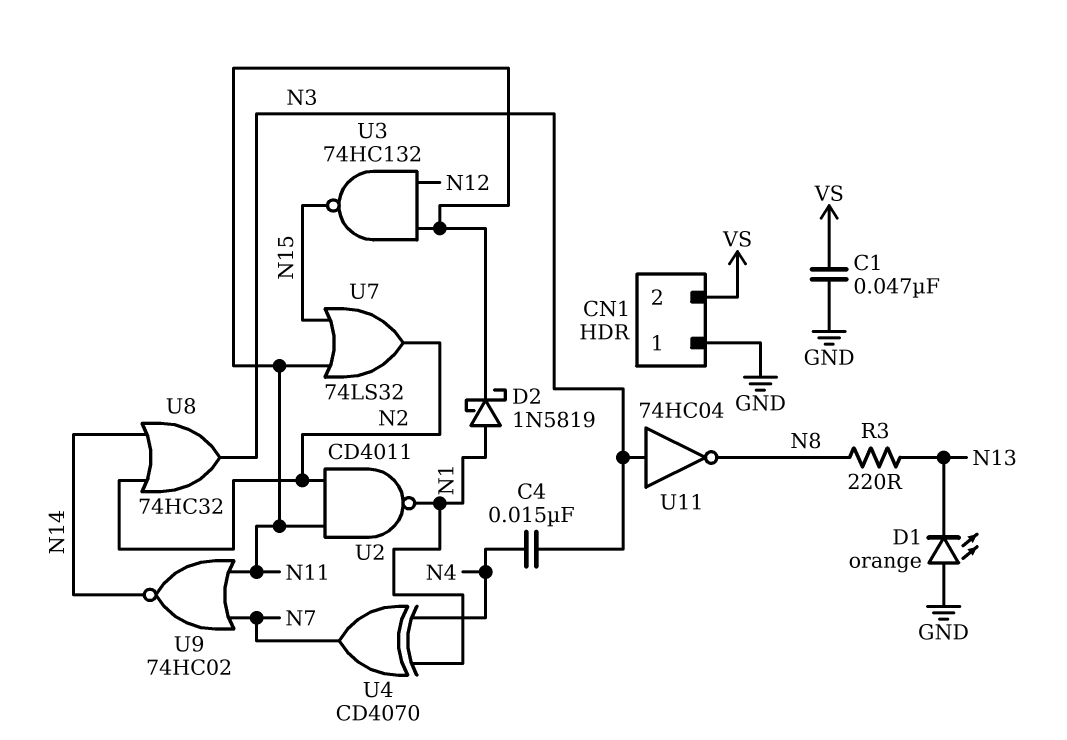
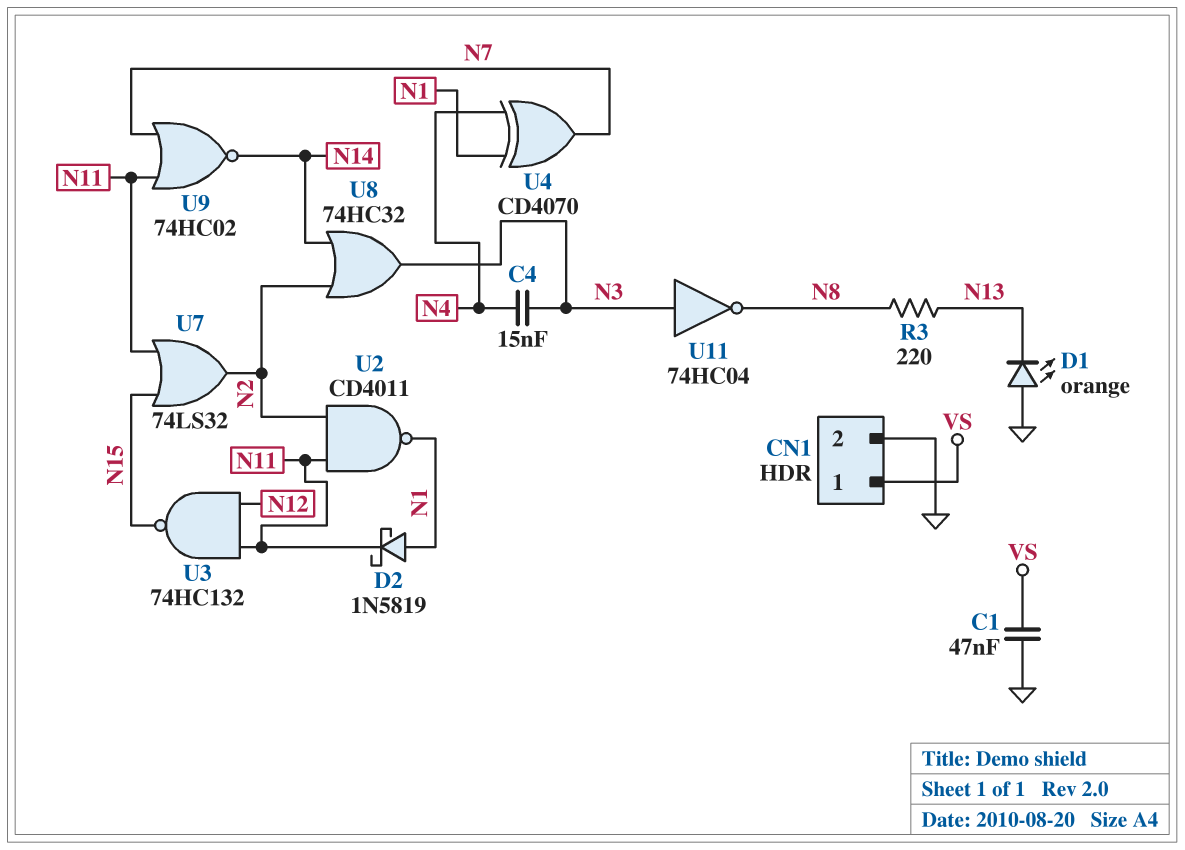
CN1 pin 1: GND -> VS
CN1 pin 2: VS -> GND

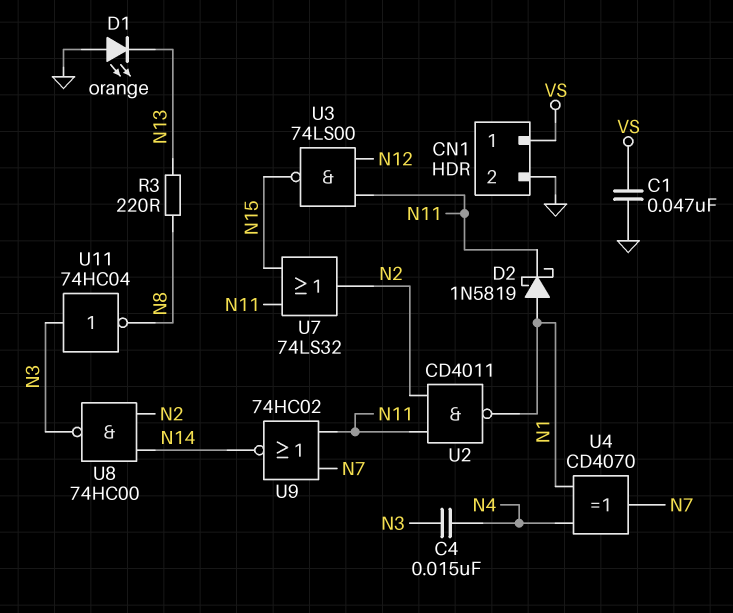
U3: NAND 74HC132 (in N11, in N12, out N15) -> NAND 74LS00 (in N11, in N12, out N15)
U8: OR 74HC32 (in N2, in N14, out N3) -> NAND 74HC00 (in N2, in N14, out N3)

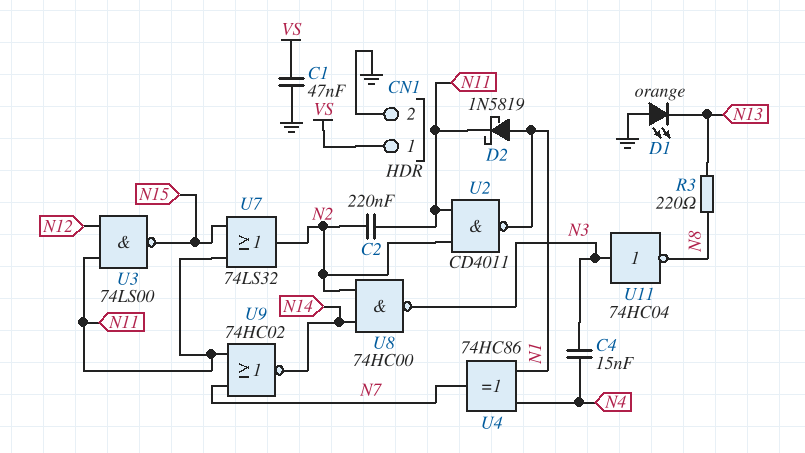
C2: none -> 220nF (N2, N11)
U4: XOR CD4070 (in N1, in N4, out N7) -> XOR 74HC86 (in N1, in N4, out N7)

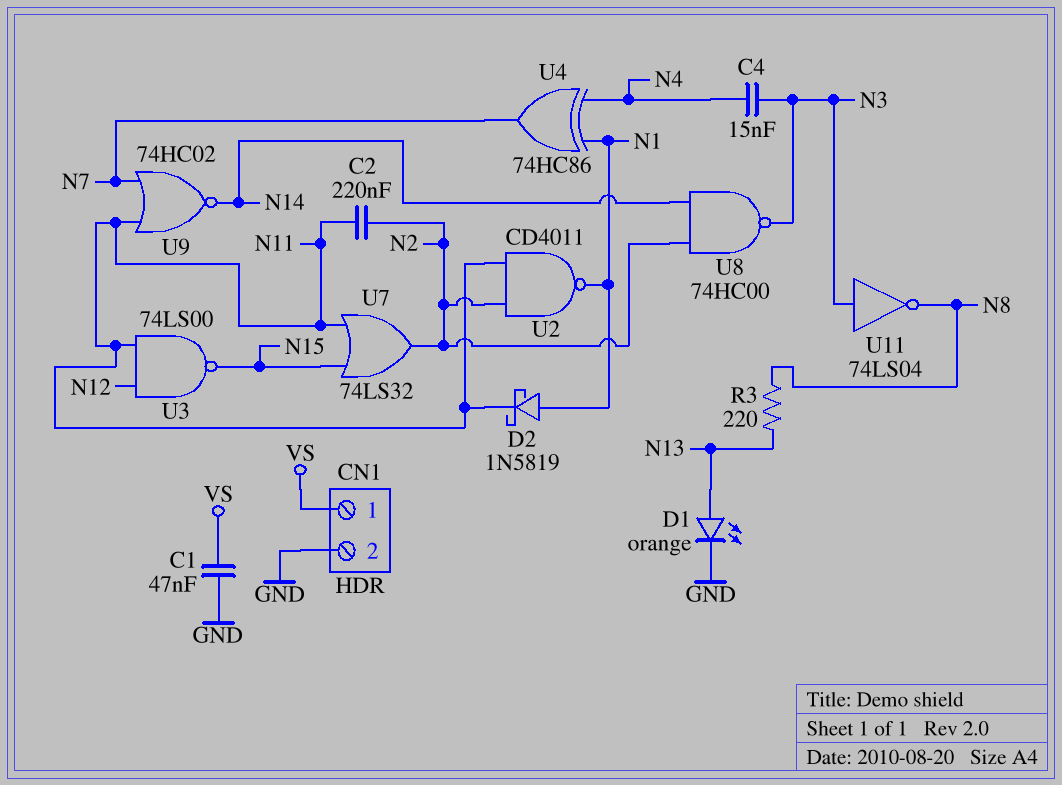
D1: LED orange (A GND, K N13) -> LED orange (A N13, K GND)
U11: NOT 74HC04 (in N3, out N8) -> NOT 74LS04 (in N3, out N8)

